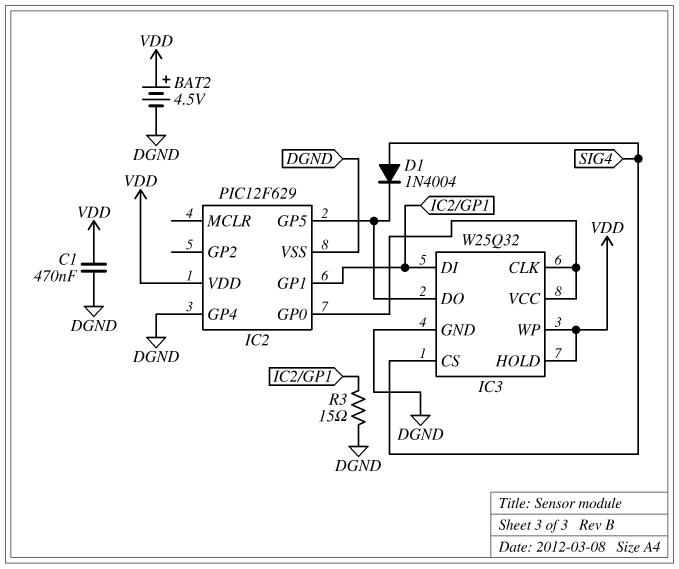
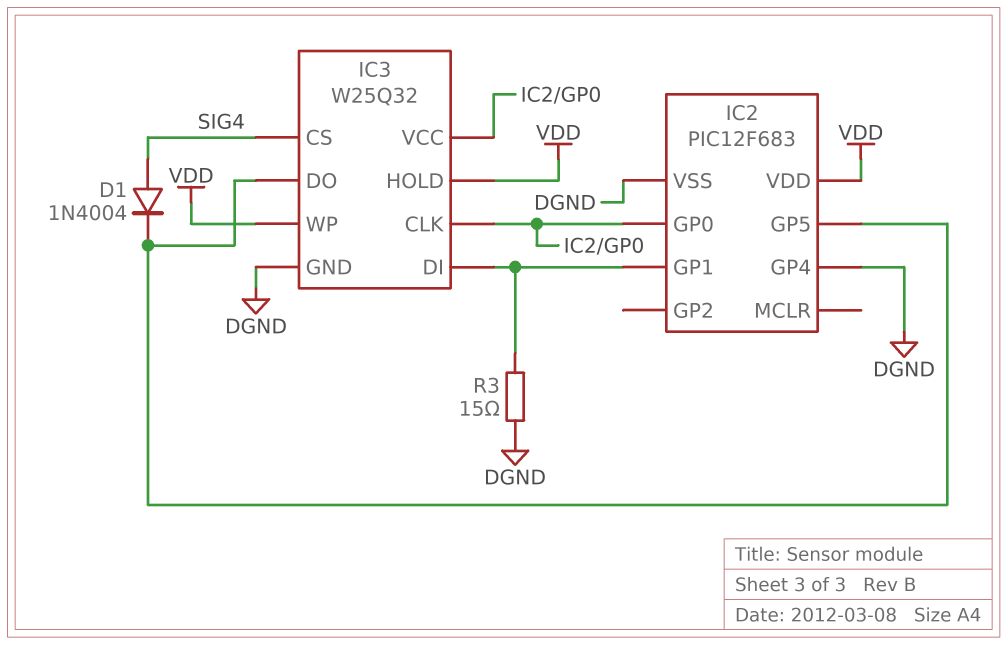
BAT2: 4.5V (plus VDD, minus DGND) -> none
C1: 470nF (DGND, VDD) -> none
IC2: PIC12F629 -> PIC12F683

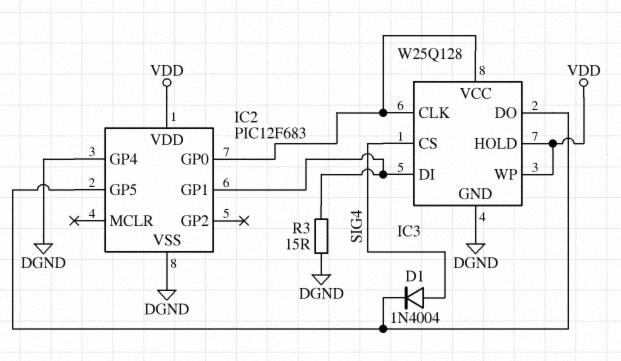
IC3: W25Q32 -> W25Q128

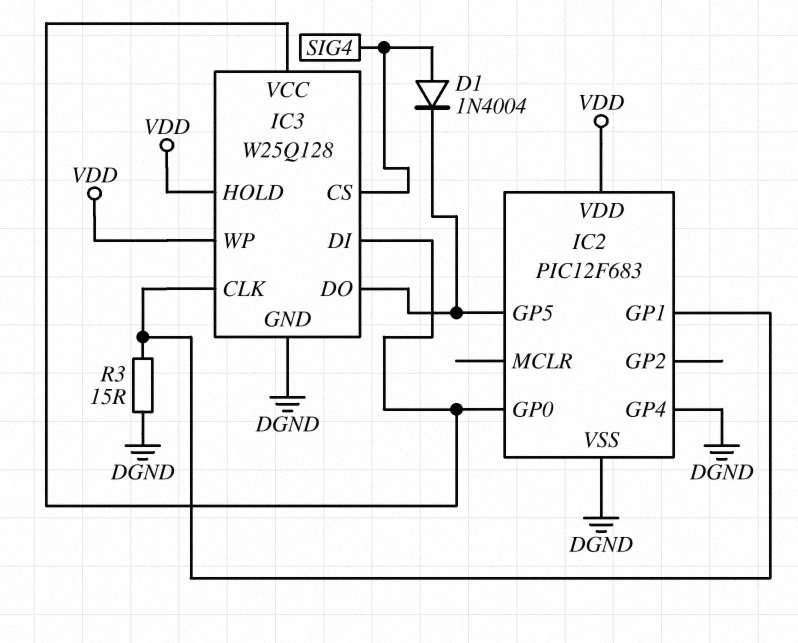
IC3 pin CLK: IC2/GP0 -> IC2/GP1
IC3 pin DI: IC2/GP1 -> IC2/GP0

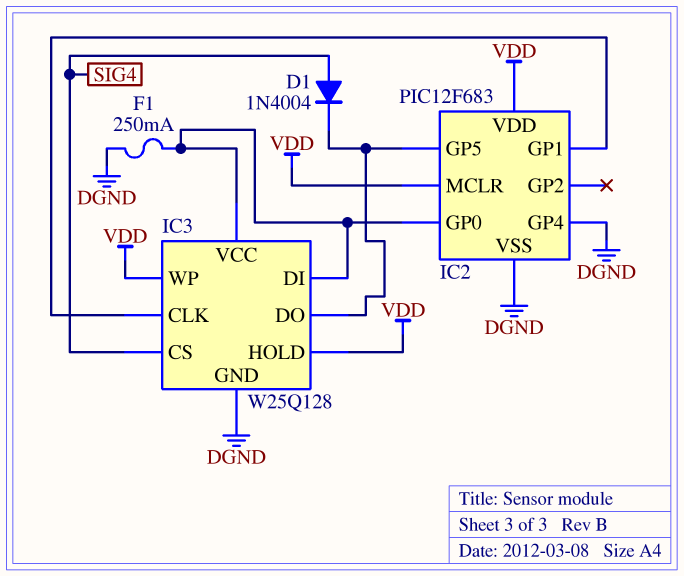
F1: none -> 250mA (DGND, IC2/GP0)
IC2 pin MCLR: none -> VDD
R3: 15 (DGND, IC2/GP1) -> none

